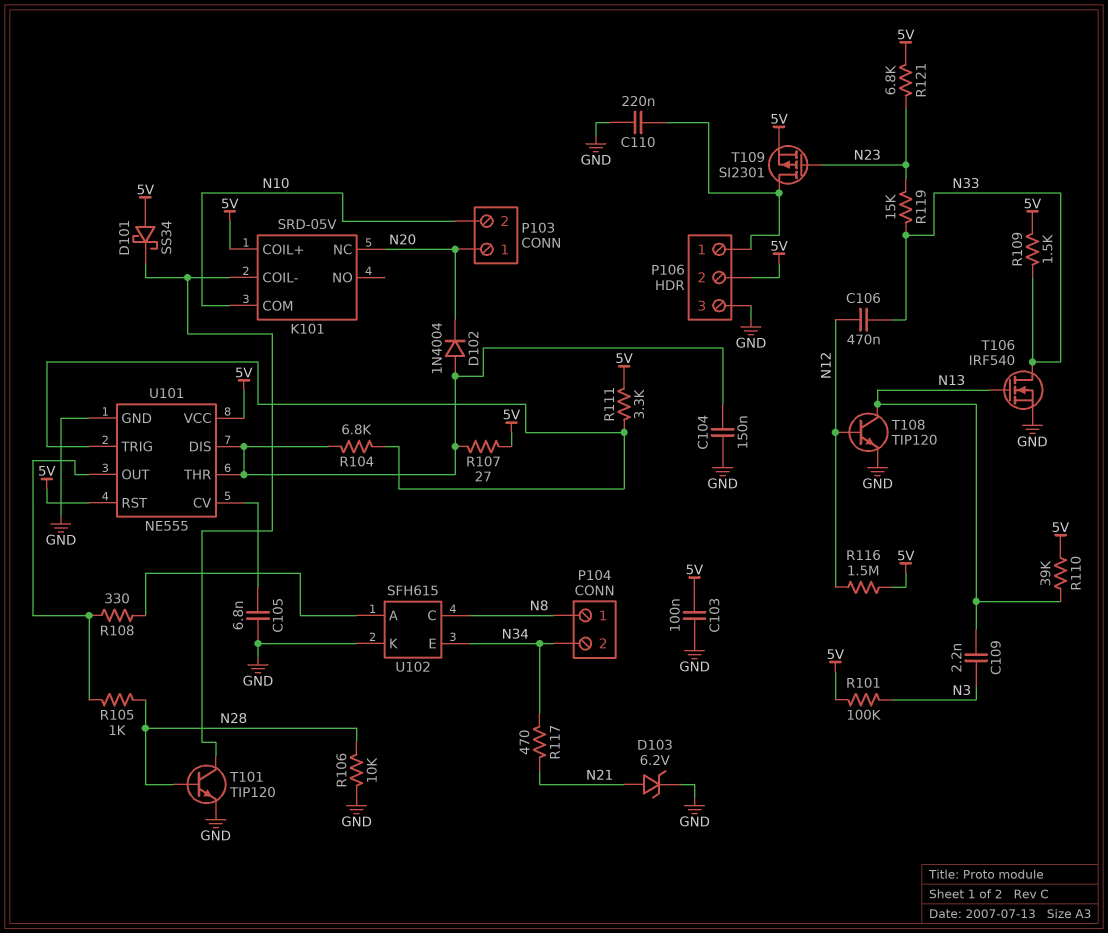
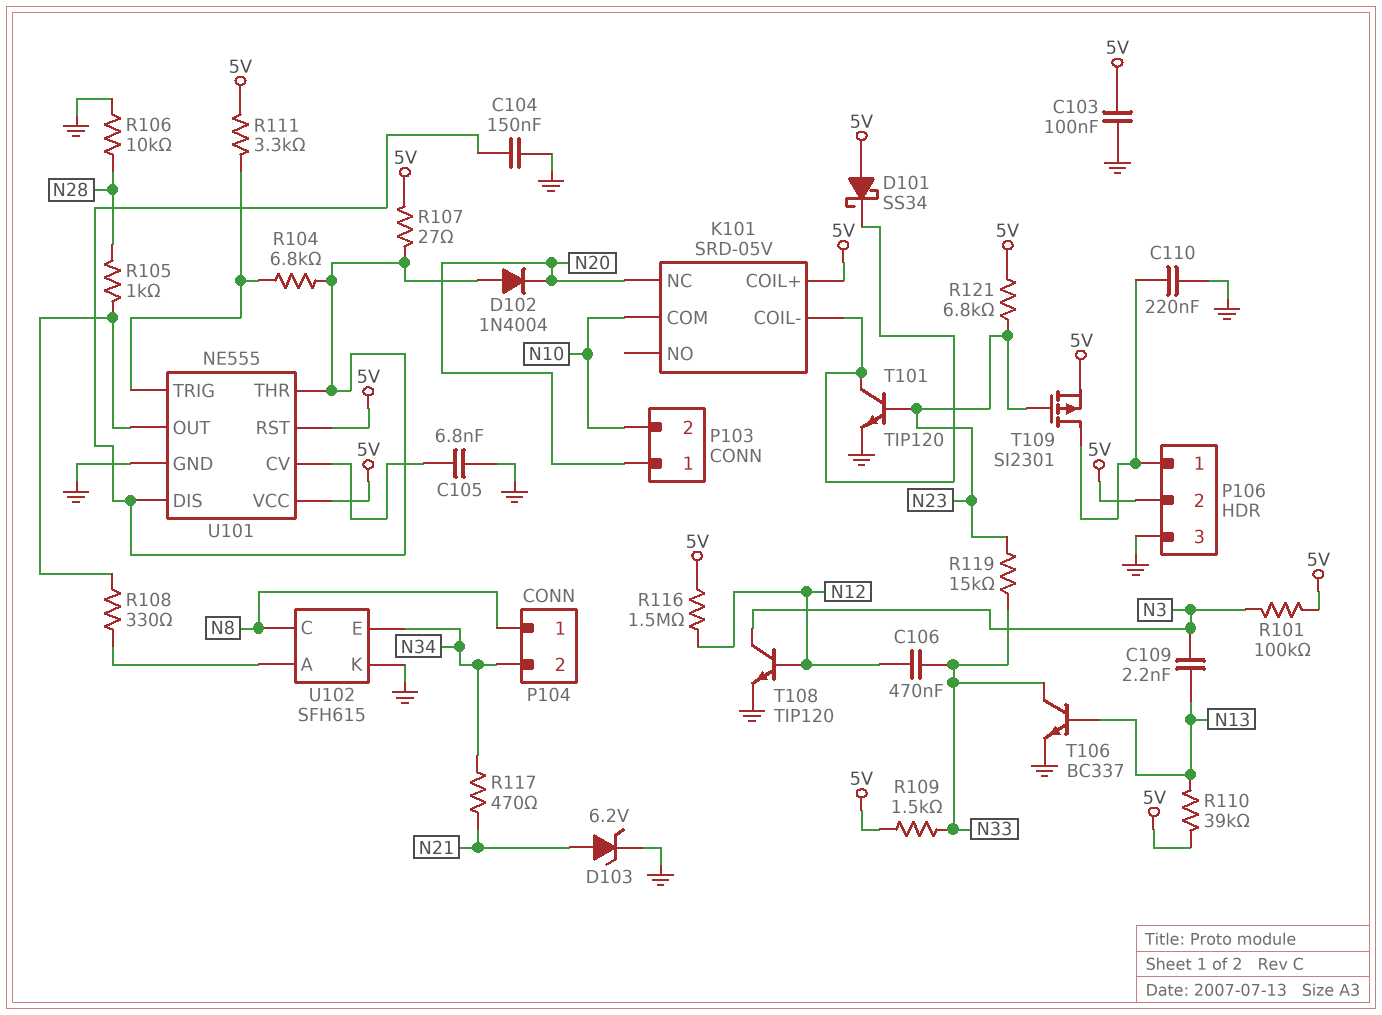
T101: NPN TIP120 (B N28, C K101/COIL-, E GND) -> NPN TIP120 (B N23, C K101/COIL-, E GND)
T106: NMOS IRF540 (G N13, D N33, S GND) -> NPN BC337 (B N13, C N33, E GND)
T108: NPN TIP120 (B N12, C N13, E GND) -> NPN TIP120 (B N12, C N3, E GND)

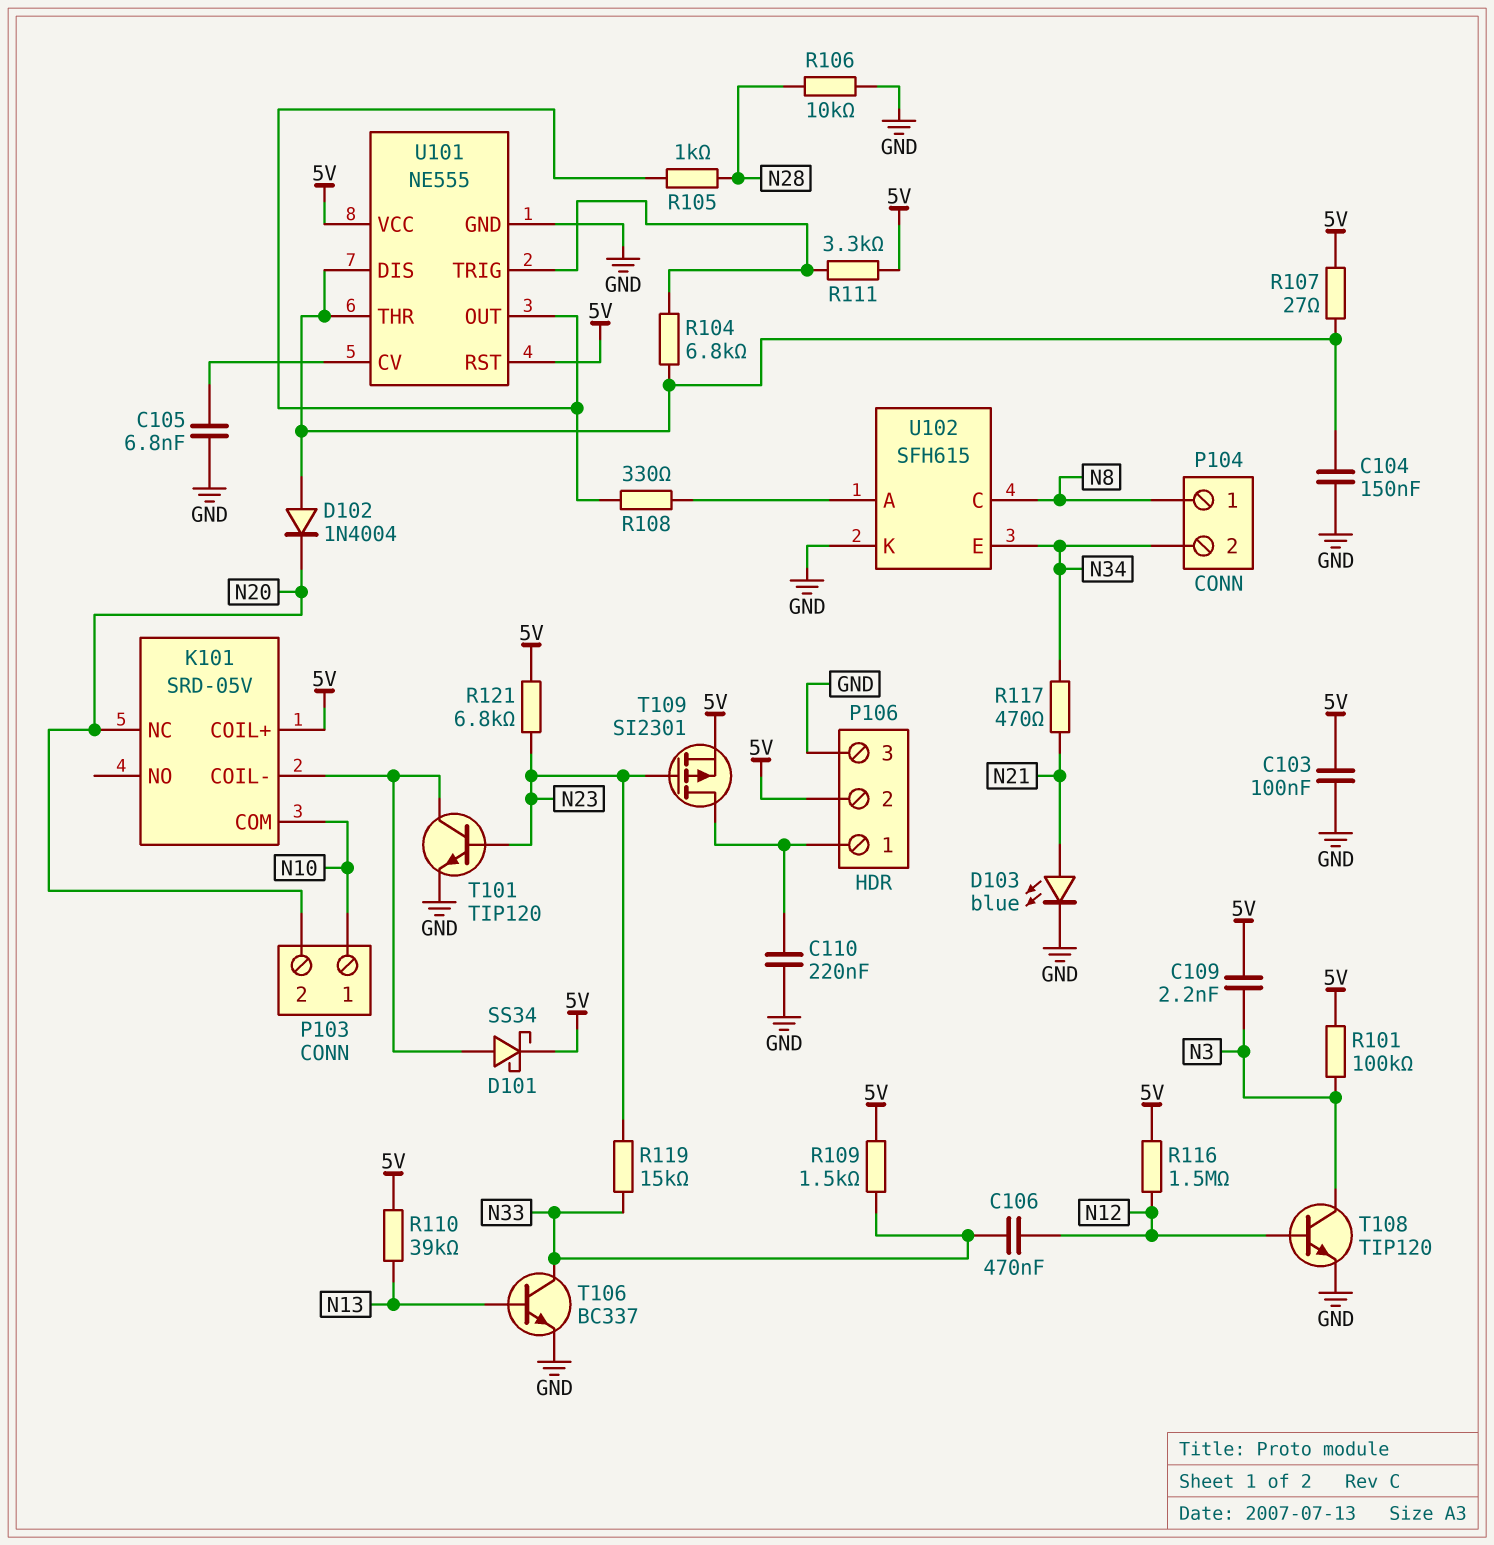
C109: 2.2nF (N3, N13) -> 2.2nF (5V, N3)
D101: schottky SS34 (A 5V, K K101/COIL-) -> schottky SS34 (A K101/COIL-, K 5V)
D103: zener 6.2V (A N21, K GND) -> LED blue (A N21, K GND)
P103 pin 1: N20 -> N10
P103 pin 2: N10 -> N20

